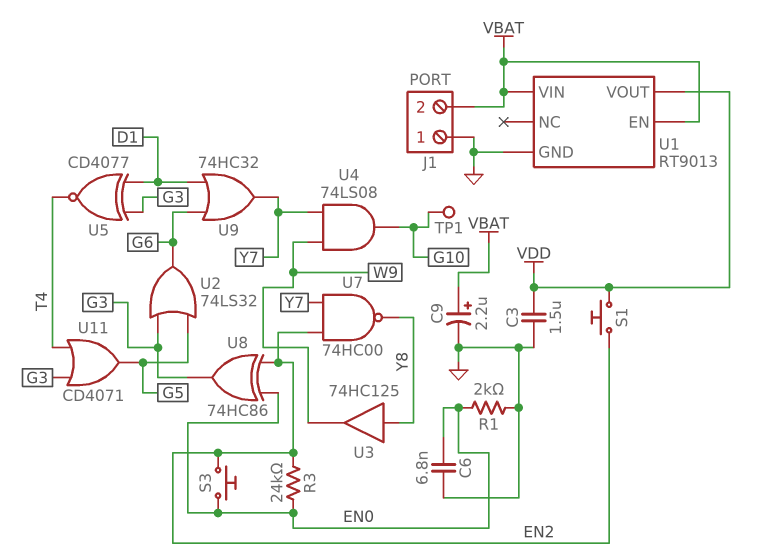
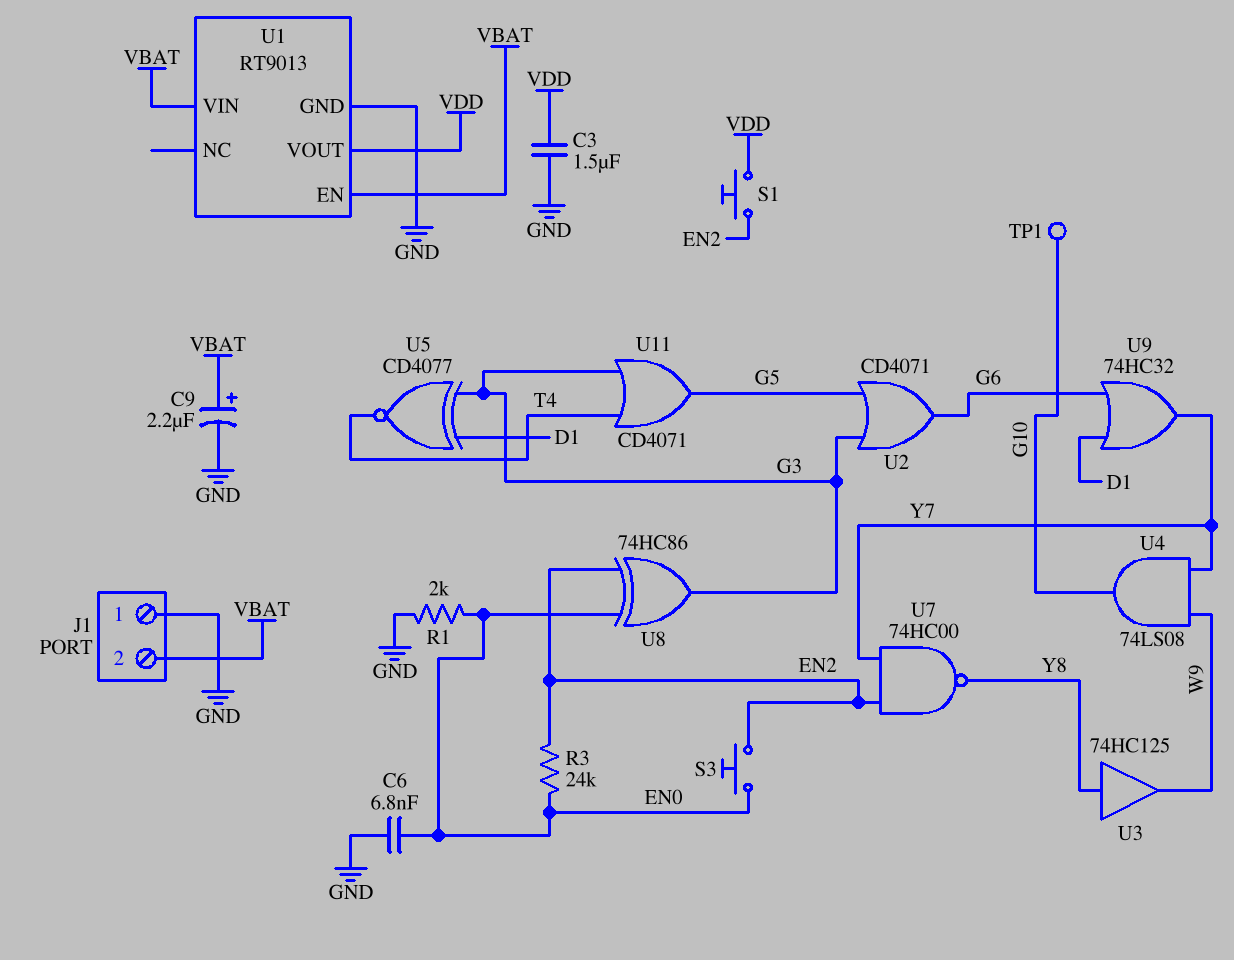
U2: OR 74LS32 (in G3, in G5, out G6) -> OR CD4071 (in G3, in G5, out G6)

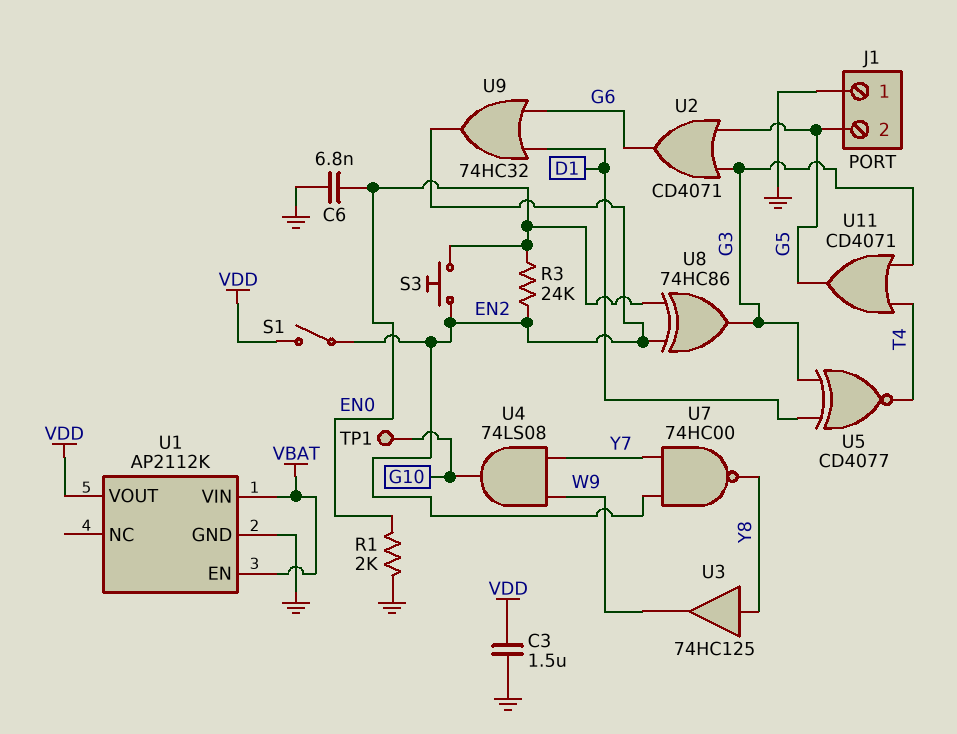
C9: 2.2uF (plus VBAT, minus GND) -> none
J1 pin 2: VBAT -> G5
S1: button (EN2, VDD) -> switch (EN2, VDD)
U1: RT9013 -> AP2112K
U9: OR 74HC32 (in D1, in G6, out Y7) -> OR 74HC32 (in D1, in G6, out EN2)

